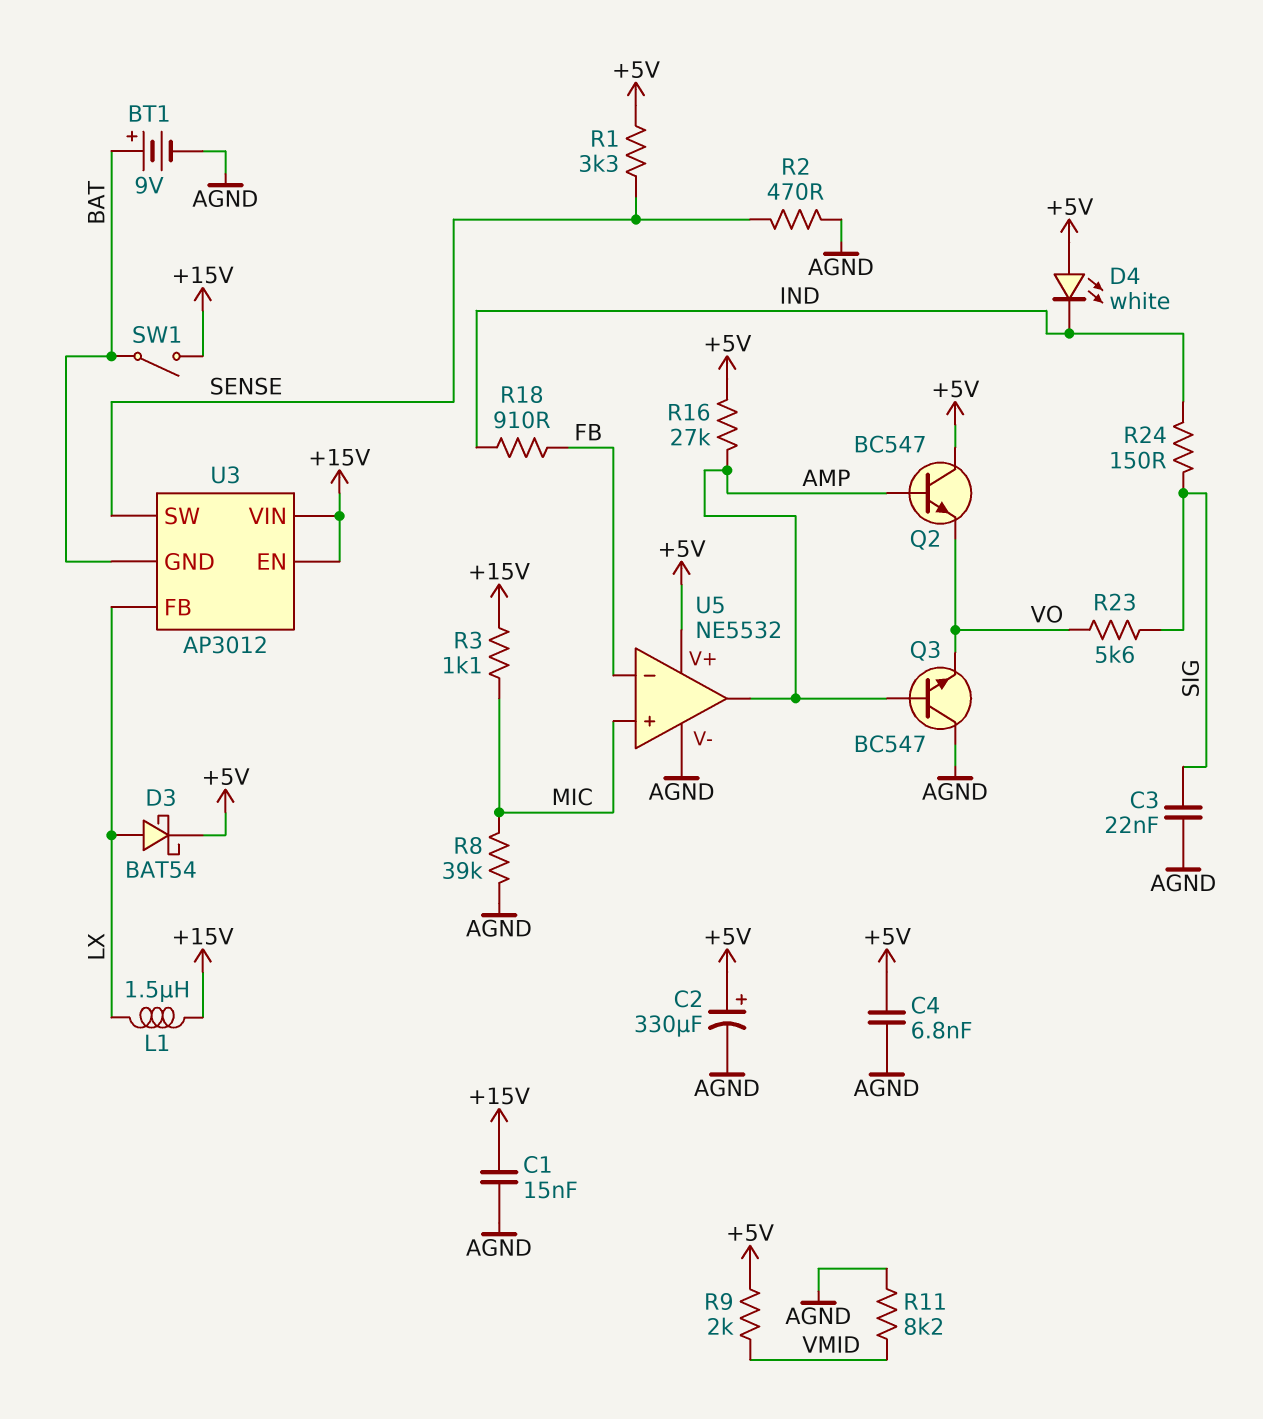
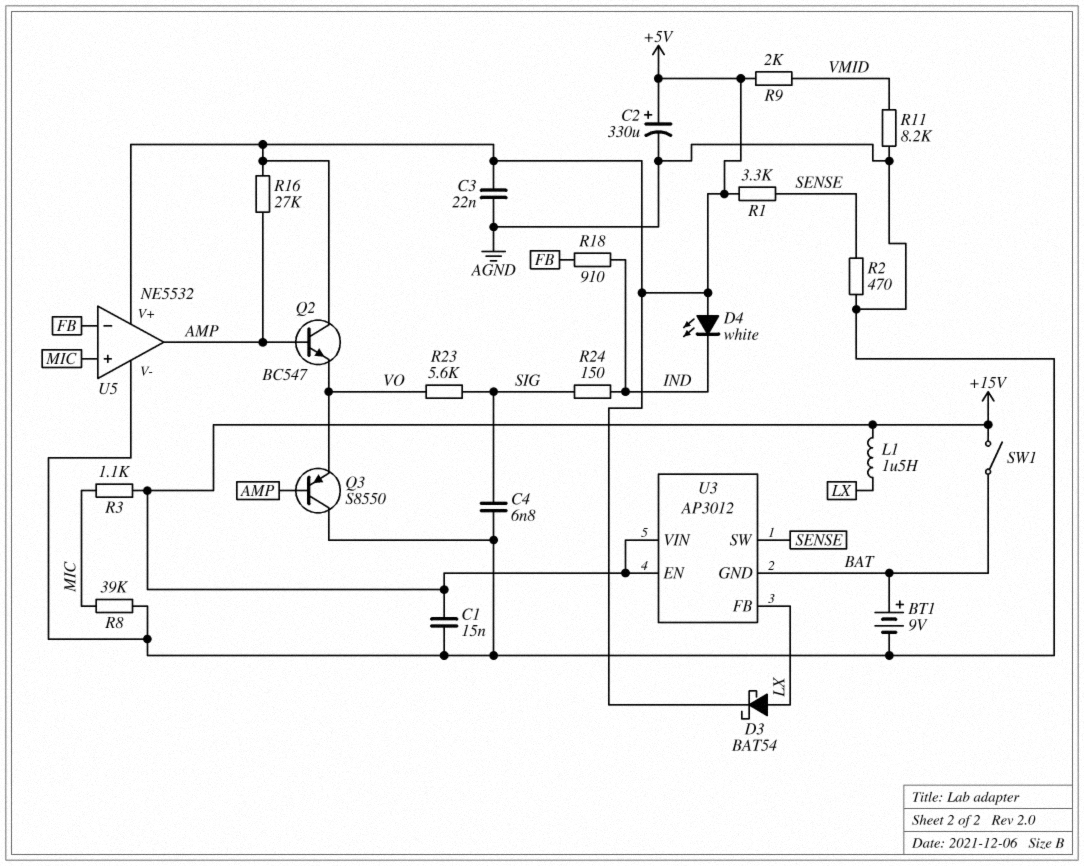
C3: 22nF (AGND, SIG) -> 22nF (+5V, AGND)
C4: 6.8nF (+5V, AGND) -> 6.8nF (AGND, SIG)
Q3: NPN BC547 (B AMP, C AGND, E VO) -> PNP S8550 (B AMP, C AGND, E VO)

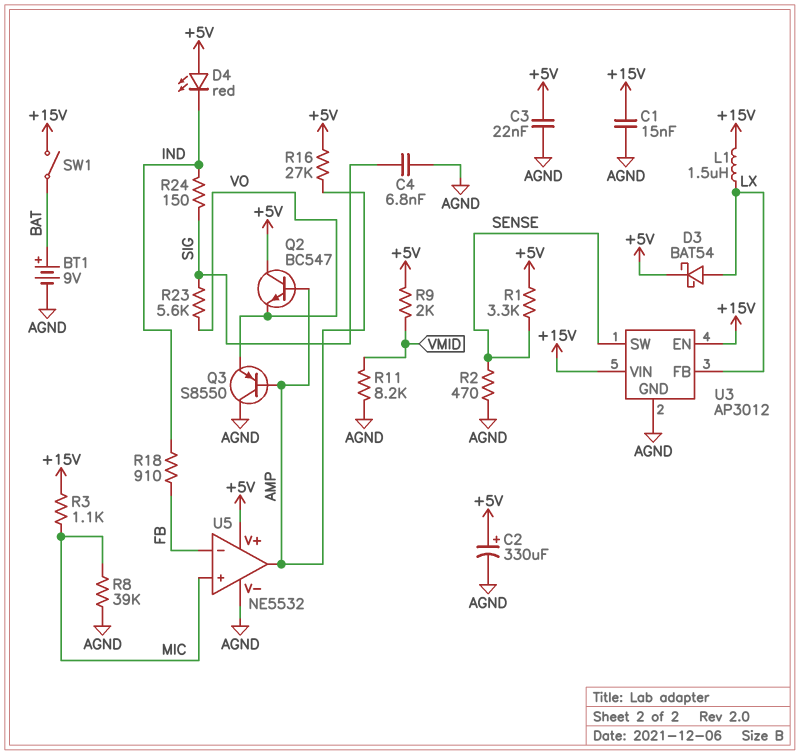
D4: LED white (A +5V, K IND) -> LED red (A +5V, K IND)
U3 pin GND: BAT -> AGND

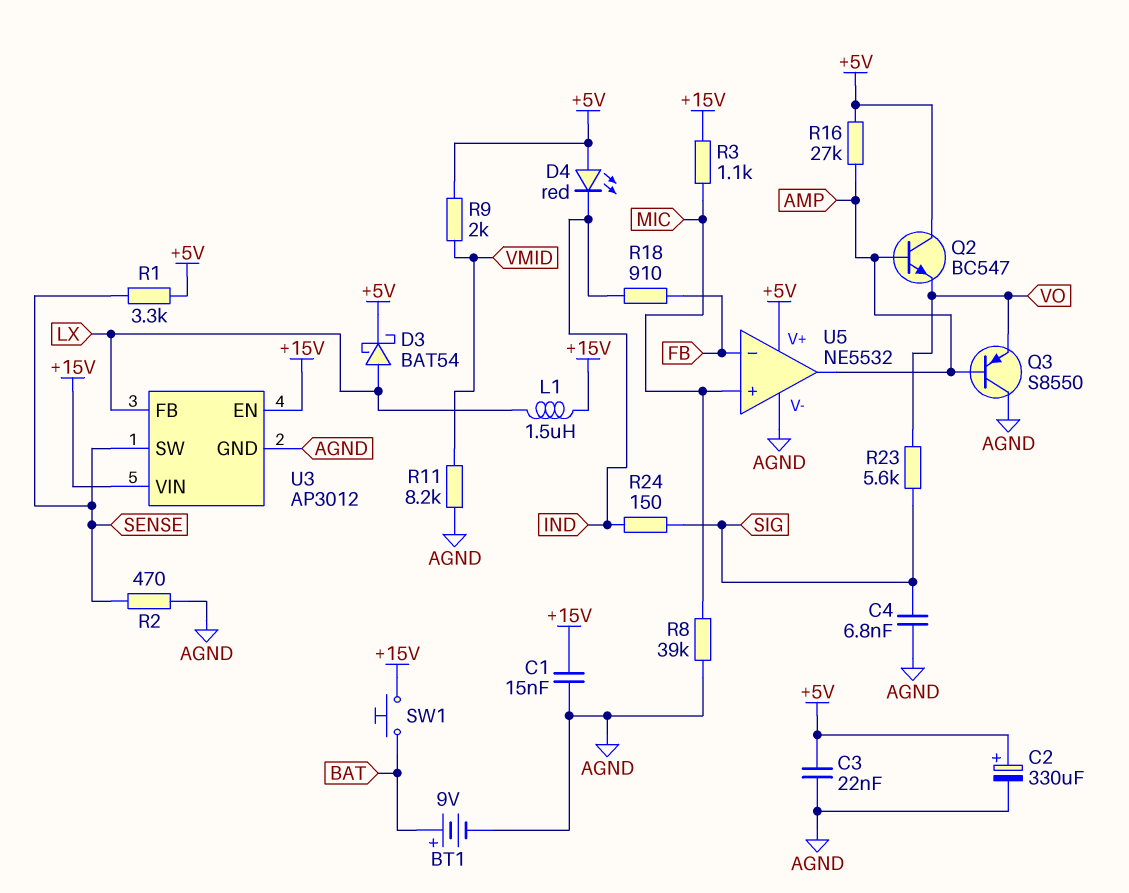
SW1: switch (+15V, BAT) -> button (+15V, BAT)

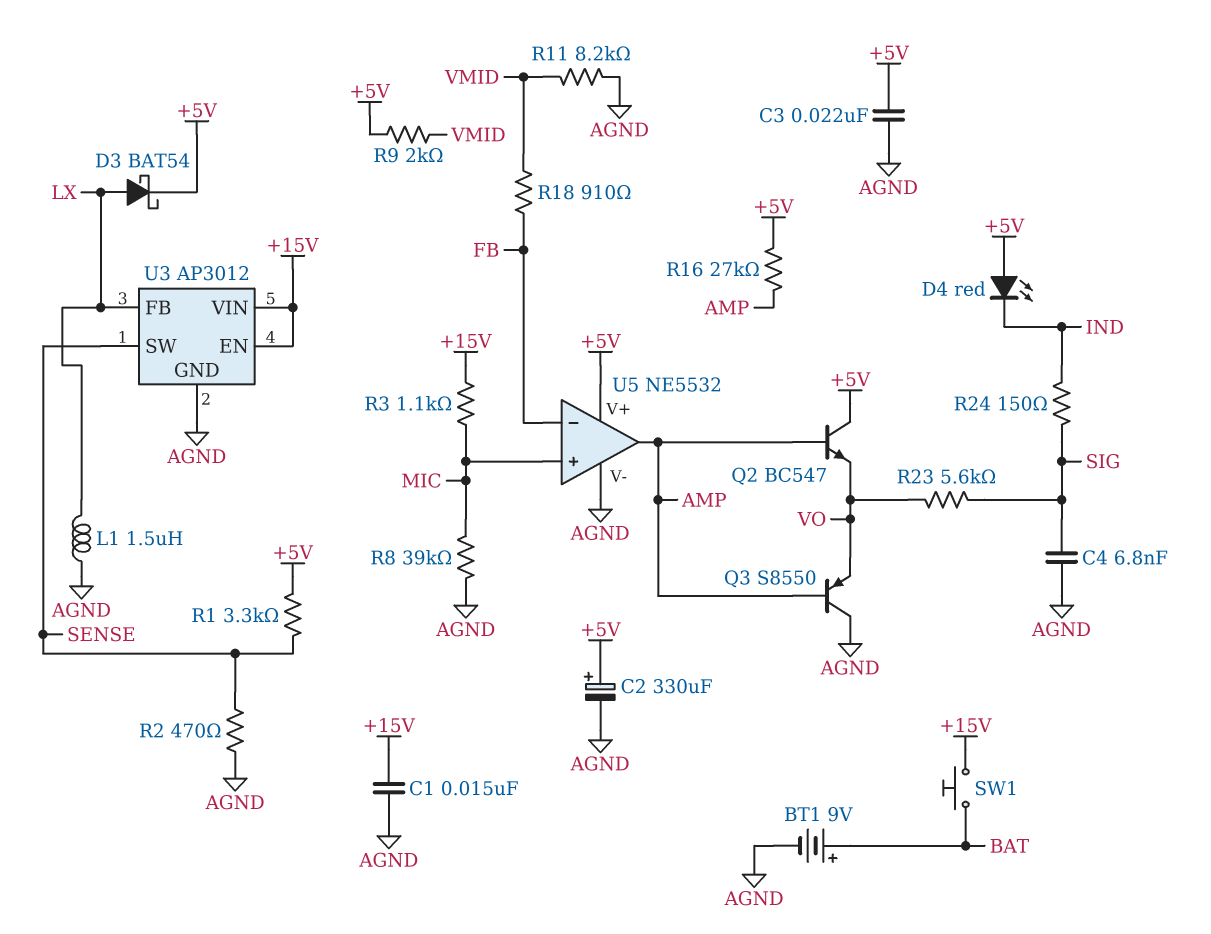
L1: 1.5uH (+15V, LX) -> 1.5uH (AGND, LX)
R18: 910 (FB, IND) -> 910 (FB, VMID)

